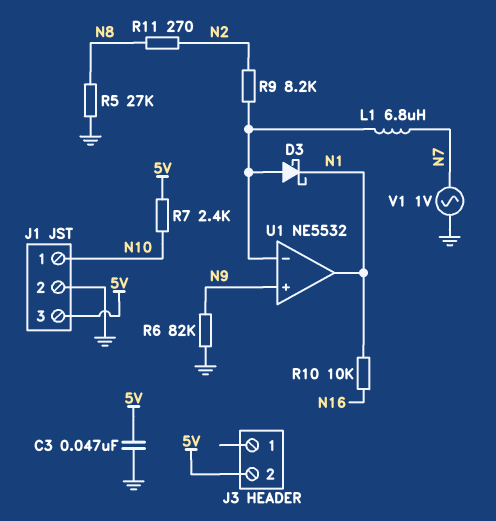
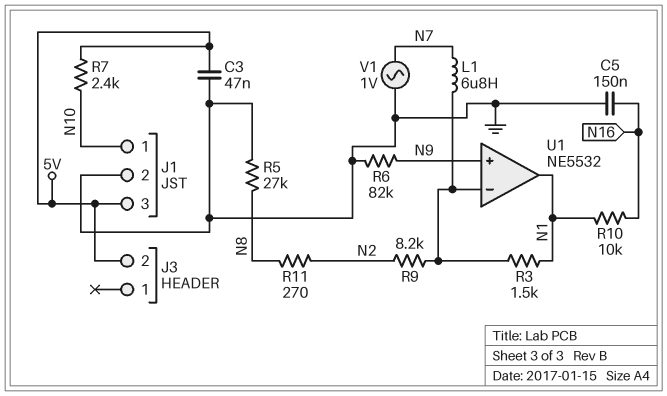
C5: none -> 150nF (GND, N16)
D3: schottky (A U1/in-, K N1) -> none
R3: none -> 1.5k (N1, U1/in-)

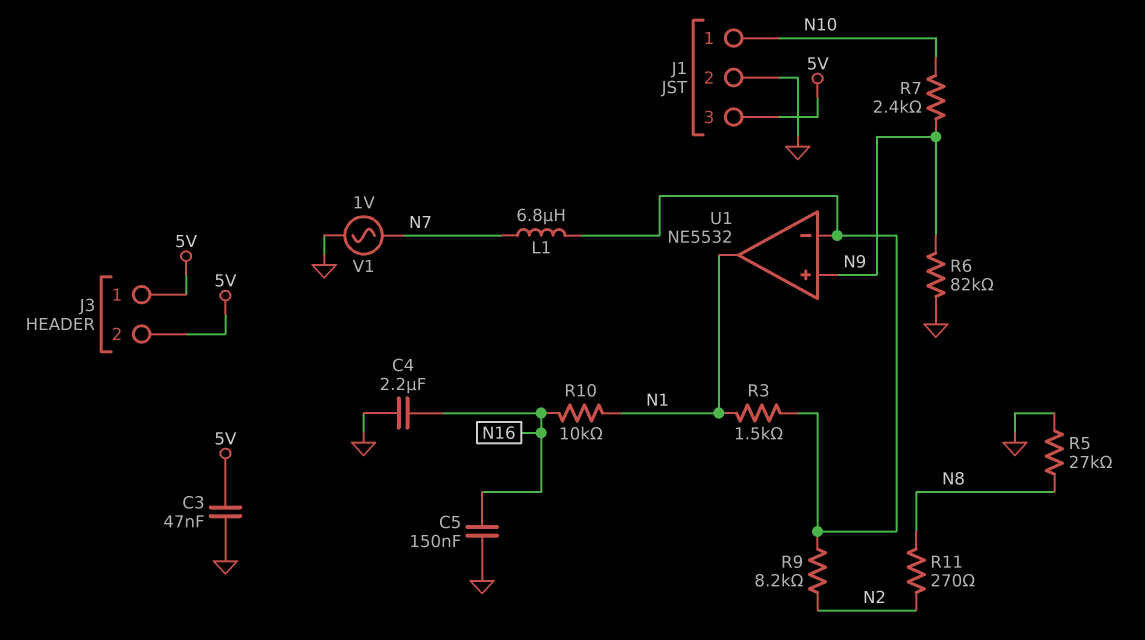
C4: none -> 2.2uF (GND, N16)
J3 pin 1: none -> 5V
R7: 2.4k (5V, N10) -> 2.4k (N9, N10)

